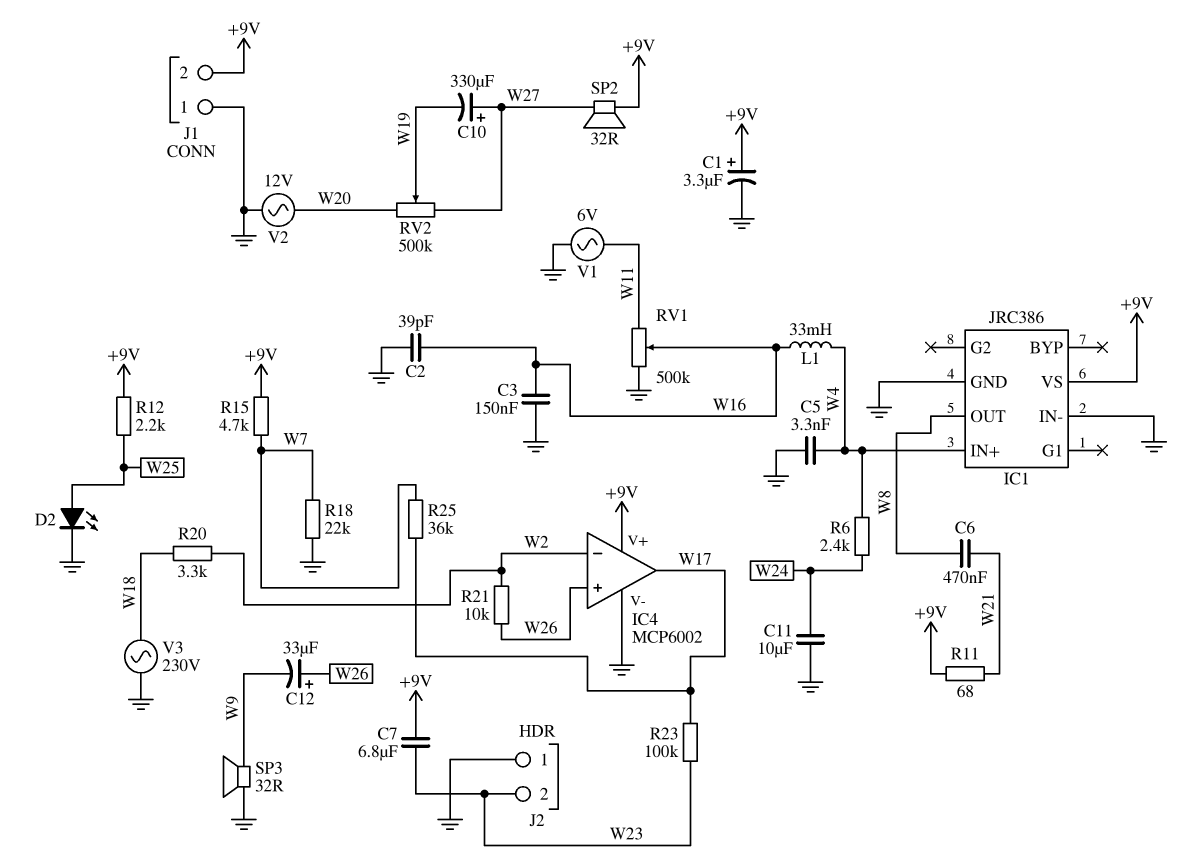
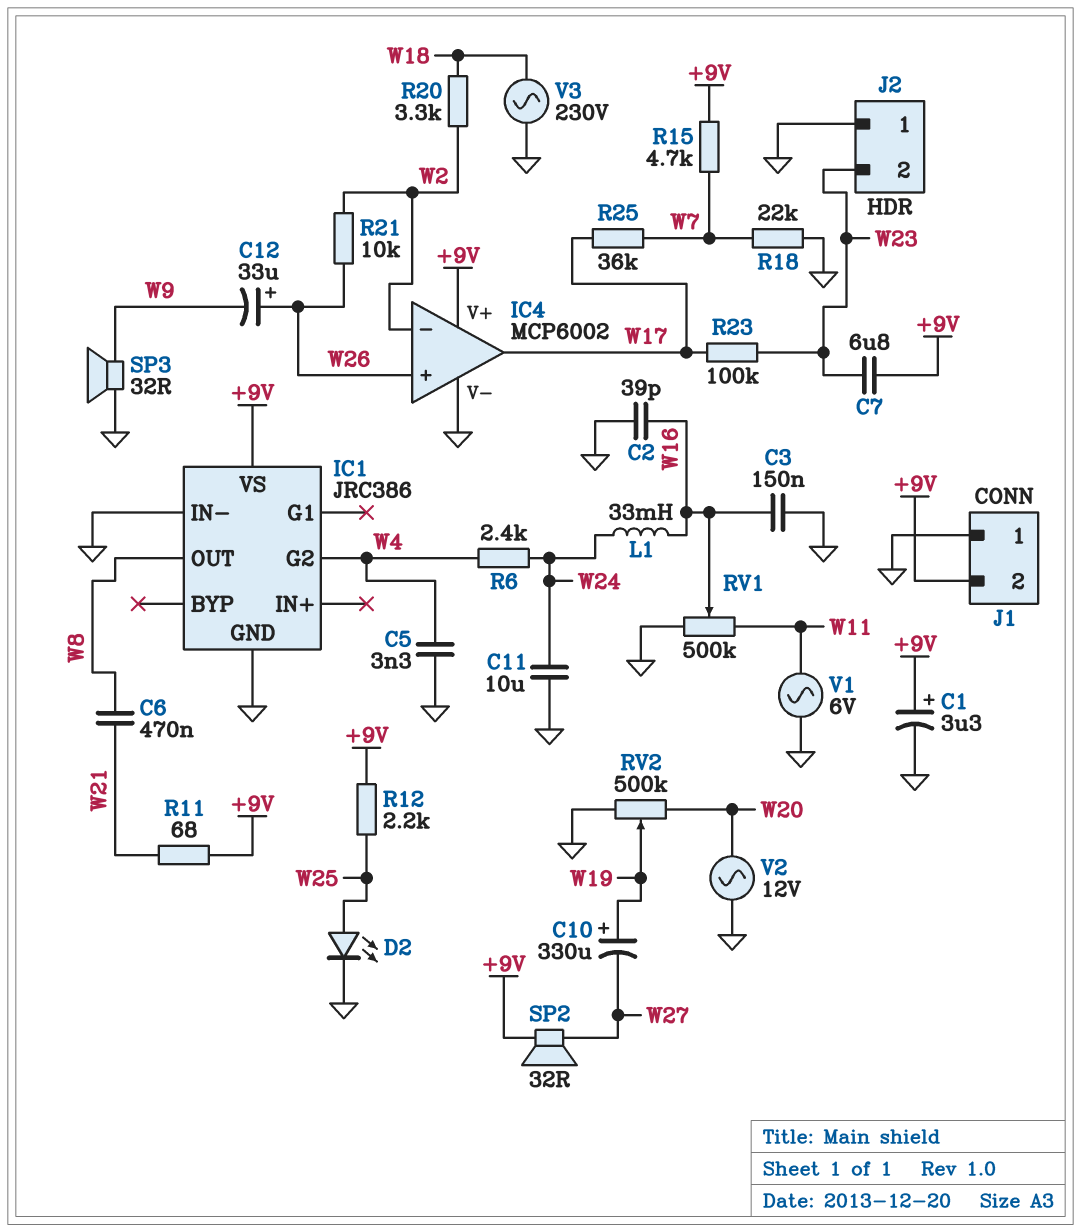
C10: 330uF (plus W27, minus W19) -> 330uF (plus W19, minus W27)
IC1 pin G2: none -> W4
IC1 pin IN+: W4 -> none
L1: 33mH (W4, W16) -> 33mH (W16, W24)
RV2: 500k (W20, W27, wiper W19) -> 500k (GND, W20, wiper W19)

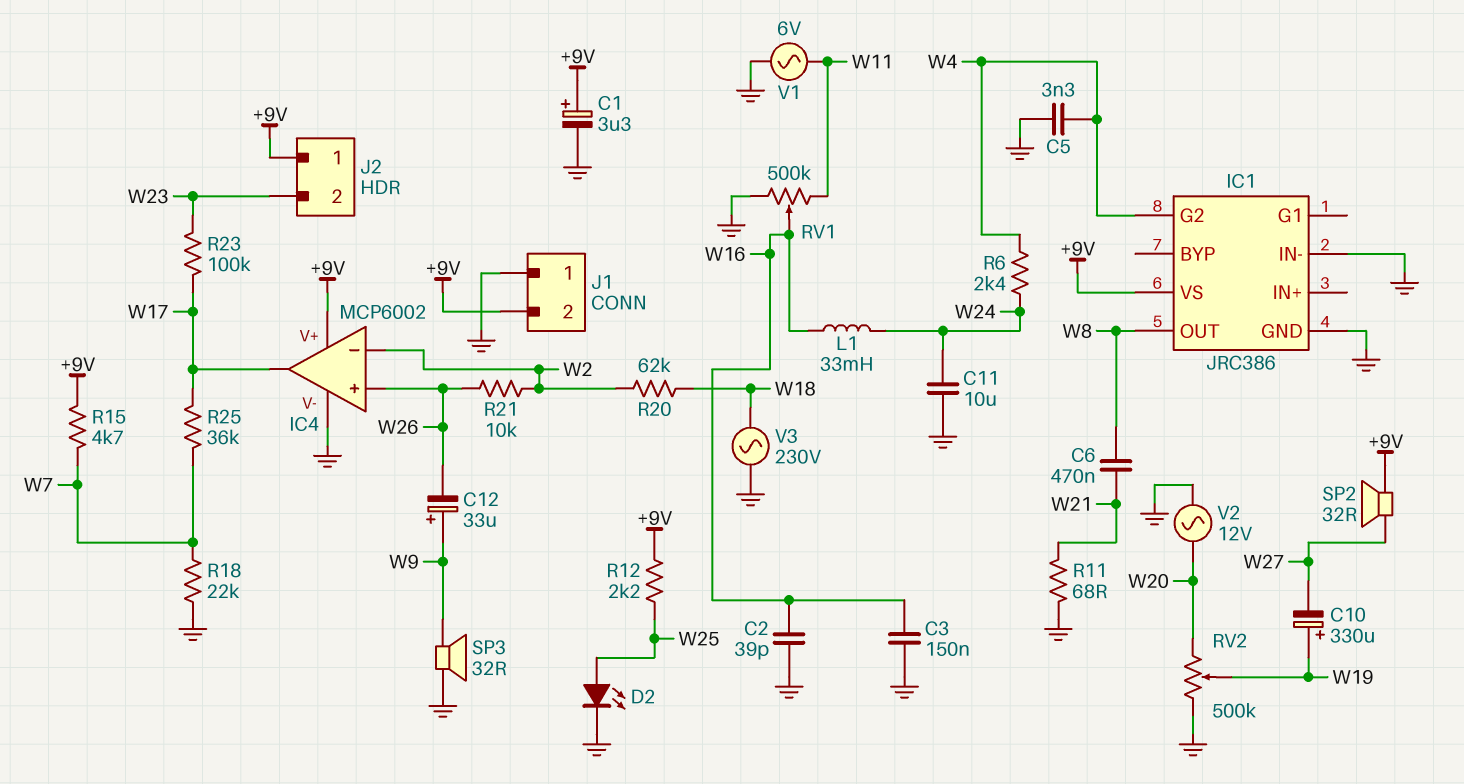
C7: 6.8uF (+9V, W23) -> none
C12: 33uF (plus W26, minus W9) -> 33uF (plus W9, minus W26)
J2 pin 1: GND -> +9V
R11: 68 (+9V, W21) -> 68 (GND, W21)
R20: 3.3k (W2, W18) -> 62k (W2, W18)

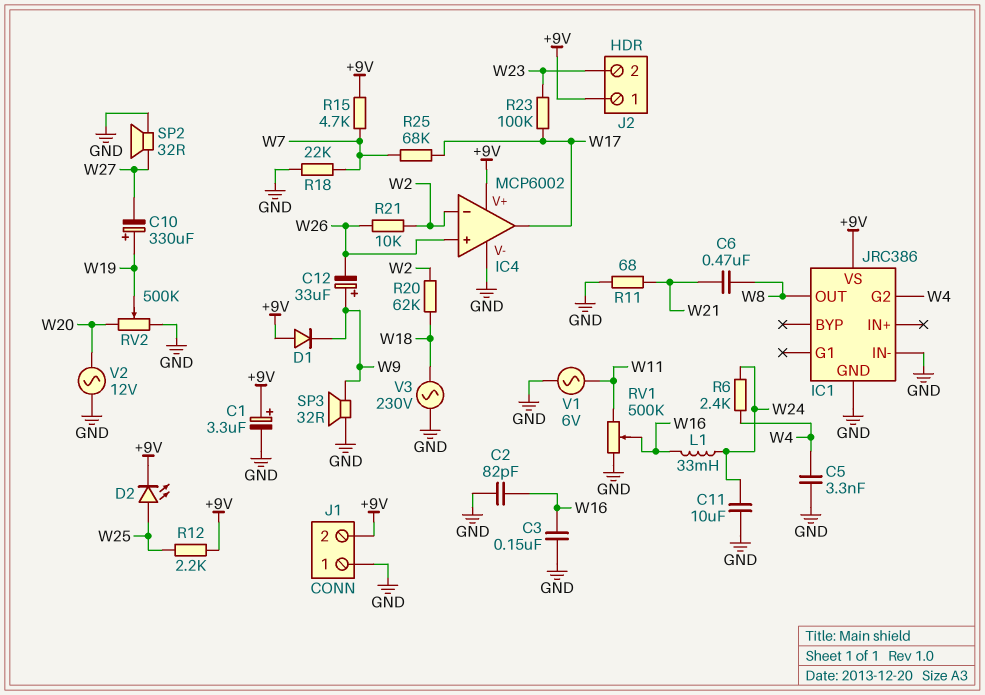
C2: 39pF (GND, W16) -> 82pF (GND, W16)
D1: none -> diode (A +9V, K W9)
D2: LED (A W25, K GND) -> LED (A W25, K +9V)
R25: 36k (W7, W17) -> 68k (W7, W17)
SP2: speaker 32R (+9V, W27) -> speaker 32R (GND, W27)

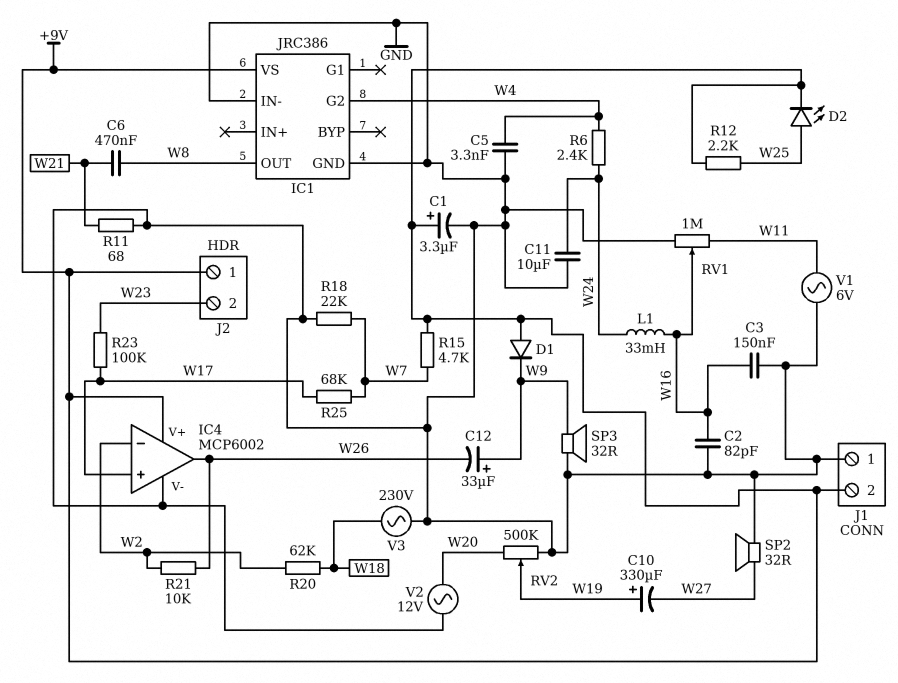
IC4 pin in+: W26 -> W17
IC4 pin out: W17 -> W26
RV1: 500k (GND, W11, wiper W16) -> 1M (GND, W11, wiper W16)

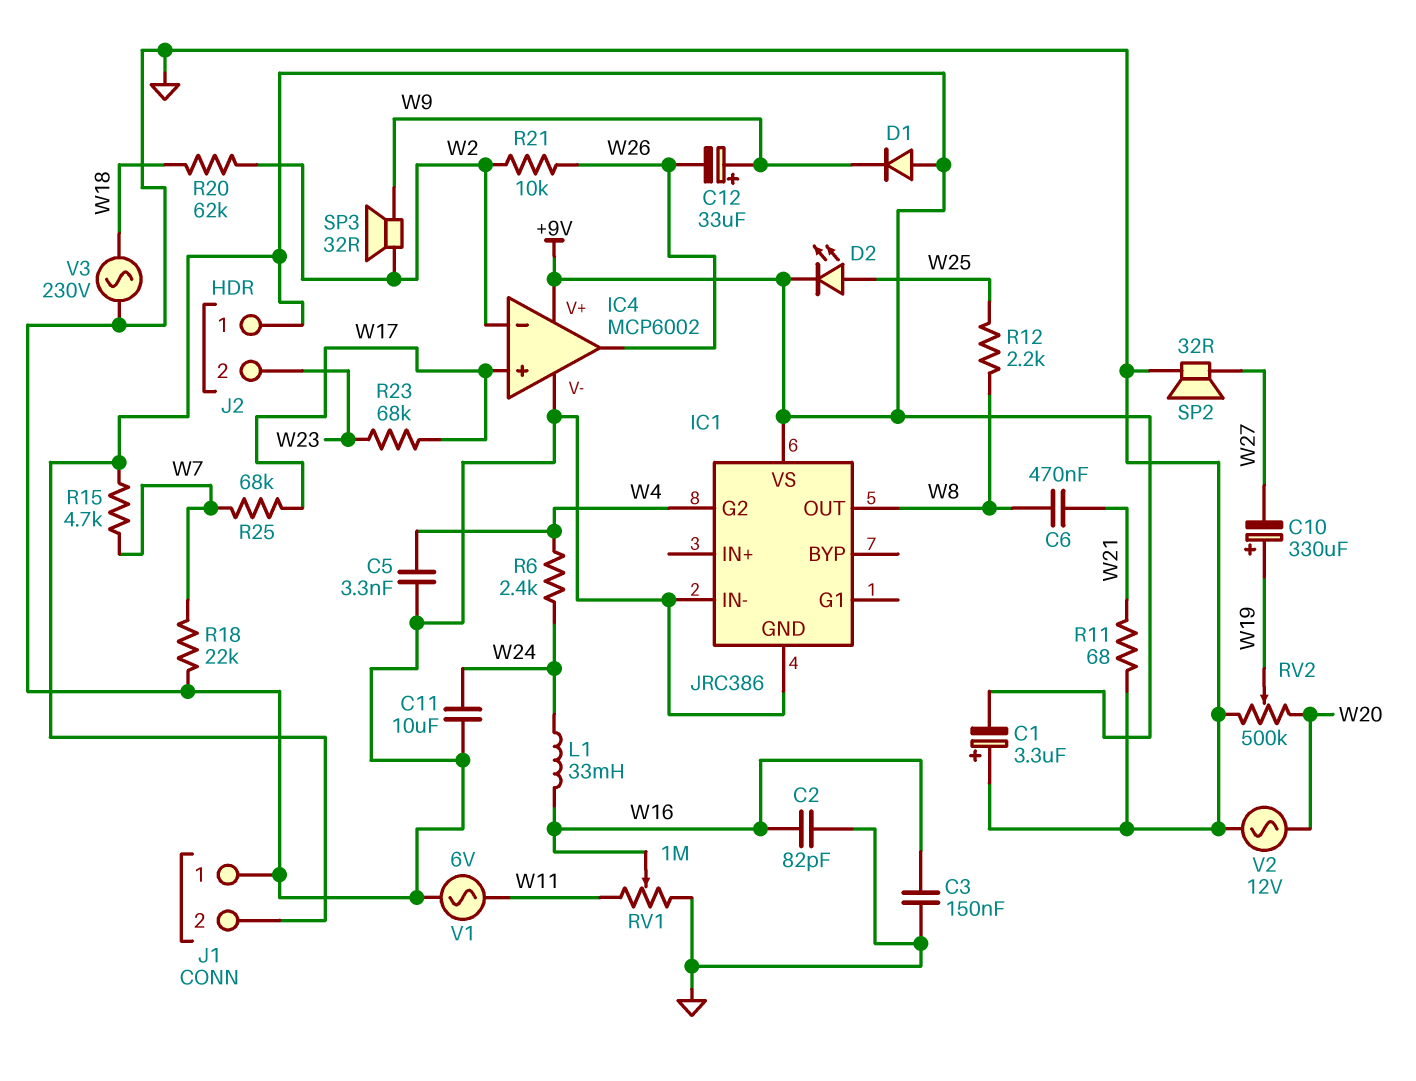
C1: 3.3uF (plus +9V, minus GND) -> 3.3uF (plus GND, minus +9V)
R12: 2.2k (+9V, W25) -> 2.2k (W8, W25)
R23: 100k (W17, W23) -> 68k (W17, W23)
SP3: speaker 32R (GND, W9) -> speaker 32R (W2, W9)

